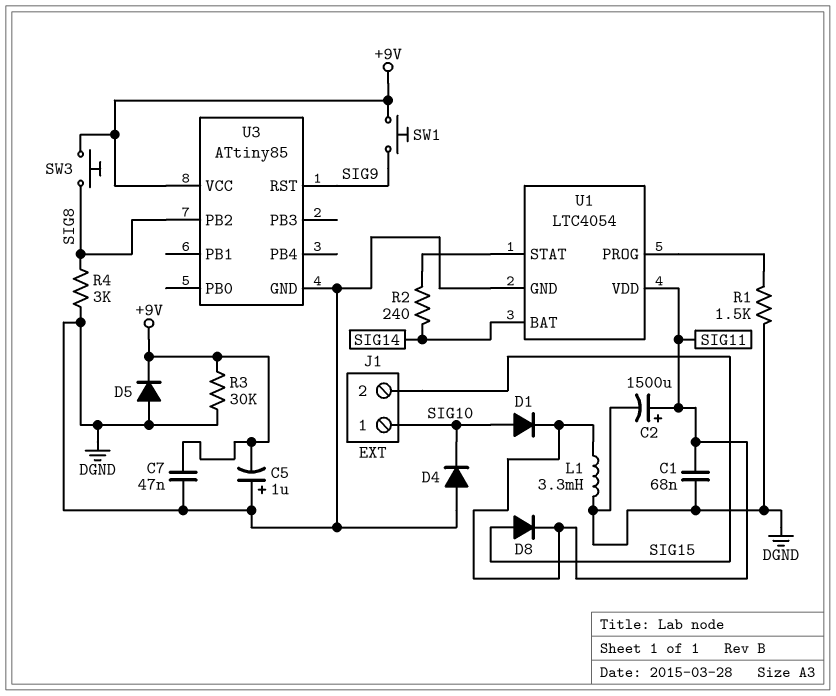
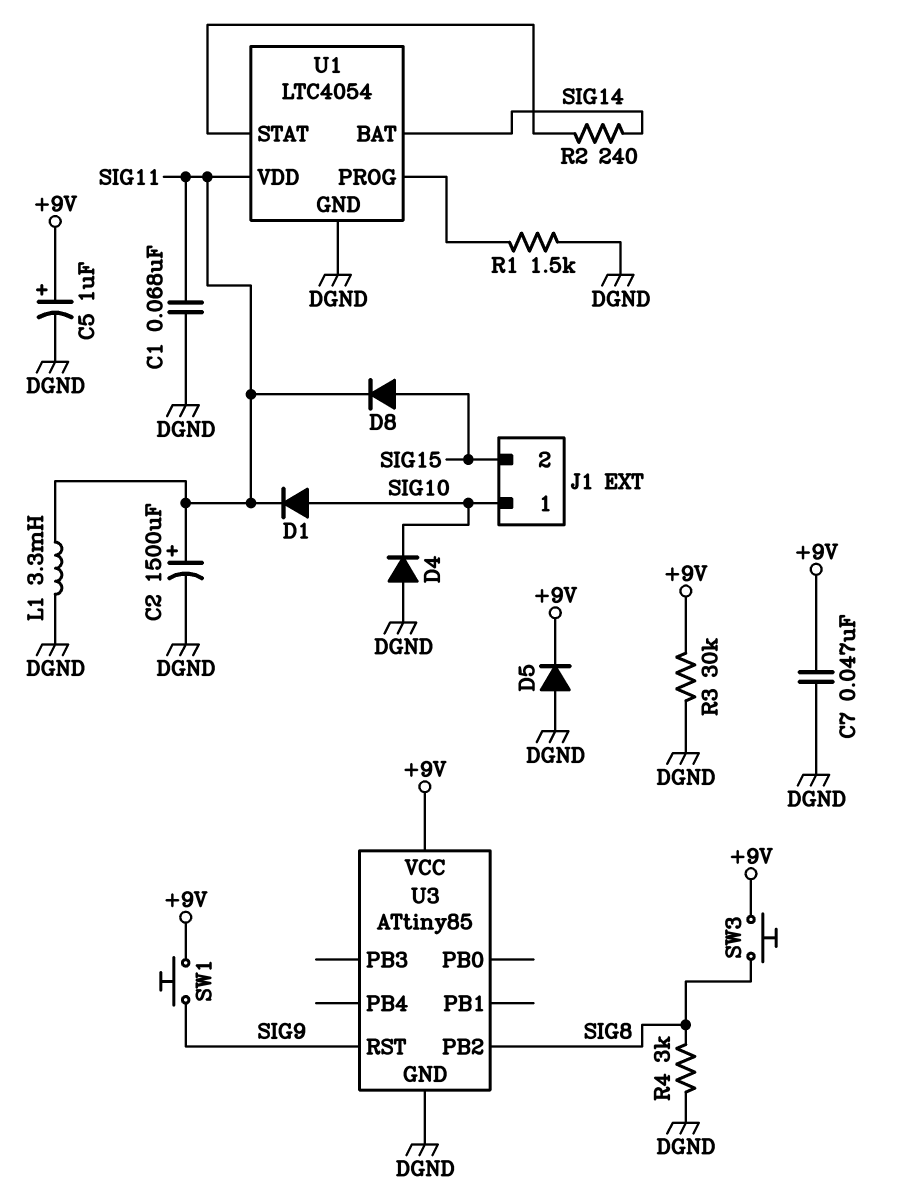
C5: 1uF (plus DGND, minus +9V) -> 1uF (plus +9V, minus DGND)

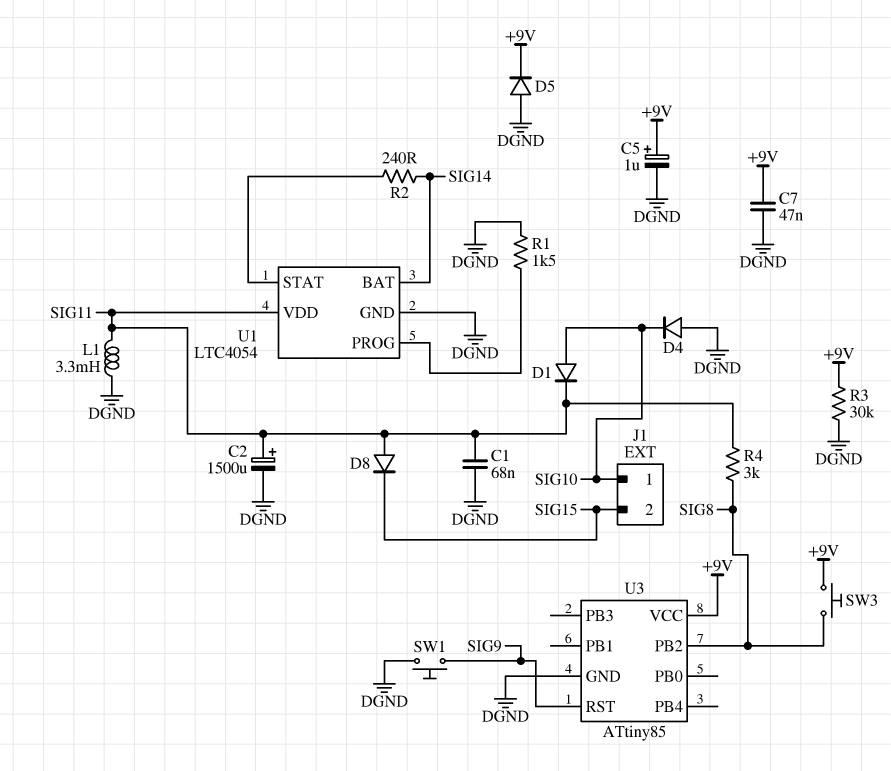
D8: diode (A SIG15, K SIG11) -> diode (A SIG11, K SIG15)
R4: 3k (DGND, SIG8) -> 3k (SIG8, SIG11)
SW1: button (+9V, SIG9) -> button (DGND, SIG9)

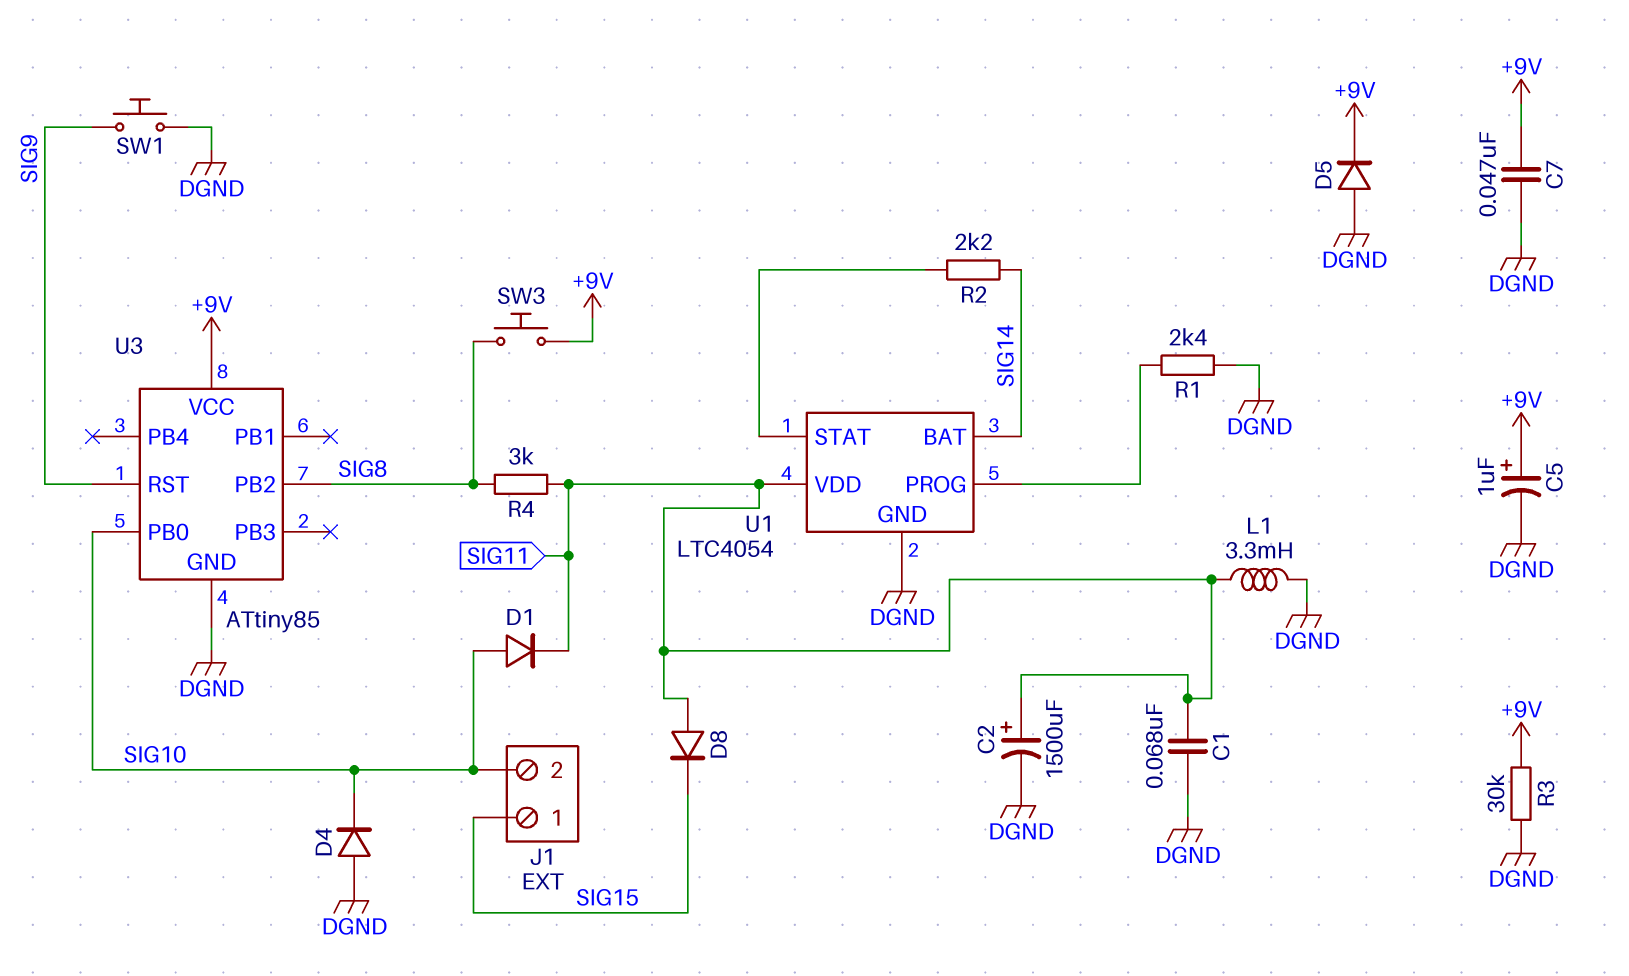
J1 pin 1: SIG10 -> SIG15
J1 pin 2: SIG15 -> SIG10
R1: 1.5k (DGND, U1/PROG) -> 2.4k (DGND, U1/PROG)
R2: 240 (SIG14, U1/STAT) -> 2.2k (SIG14, U1/STAT)
U3 pin PB0: none -> SIG10

